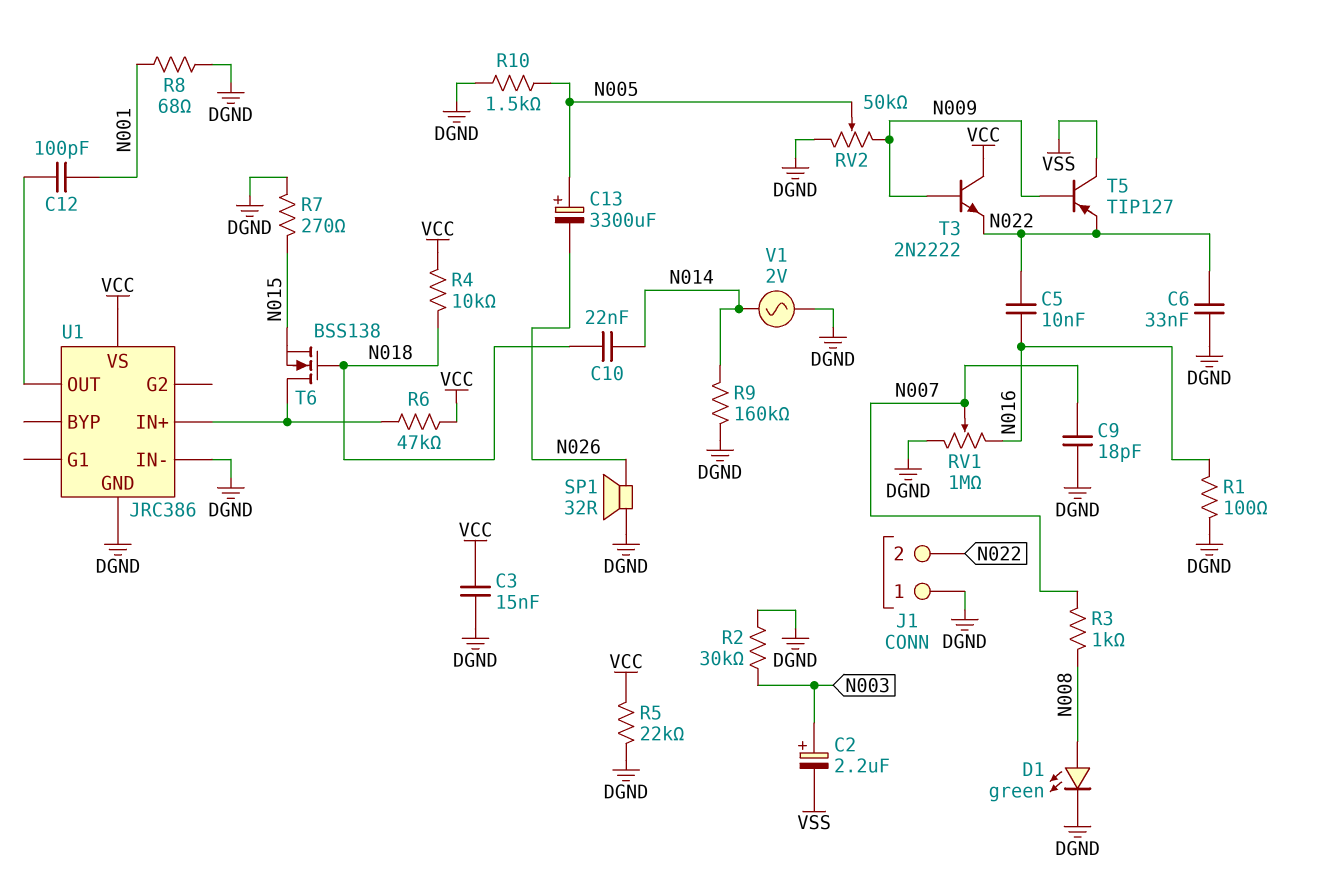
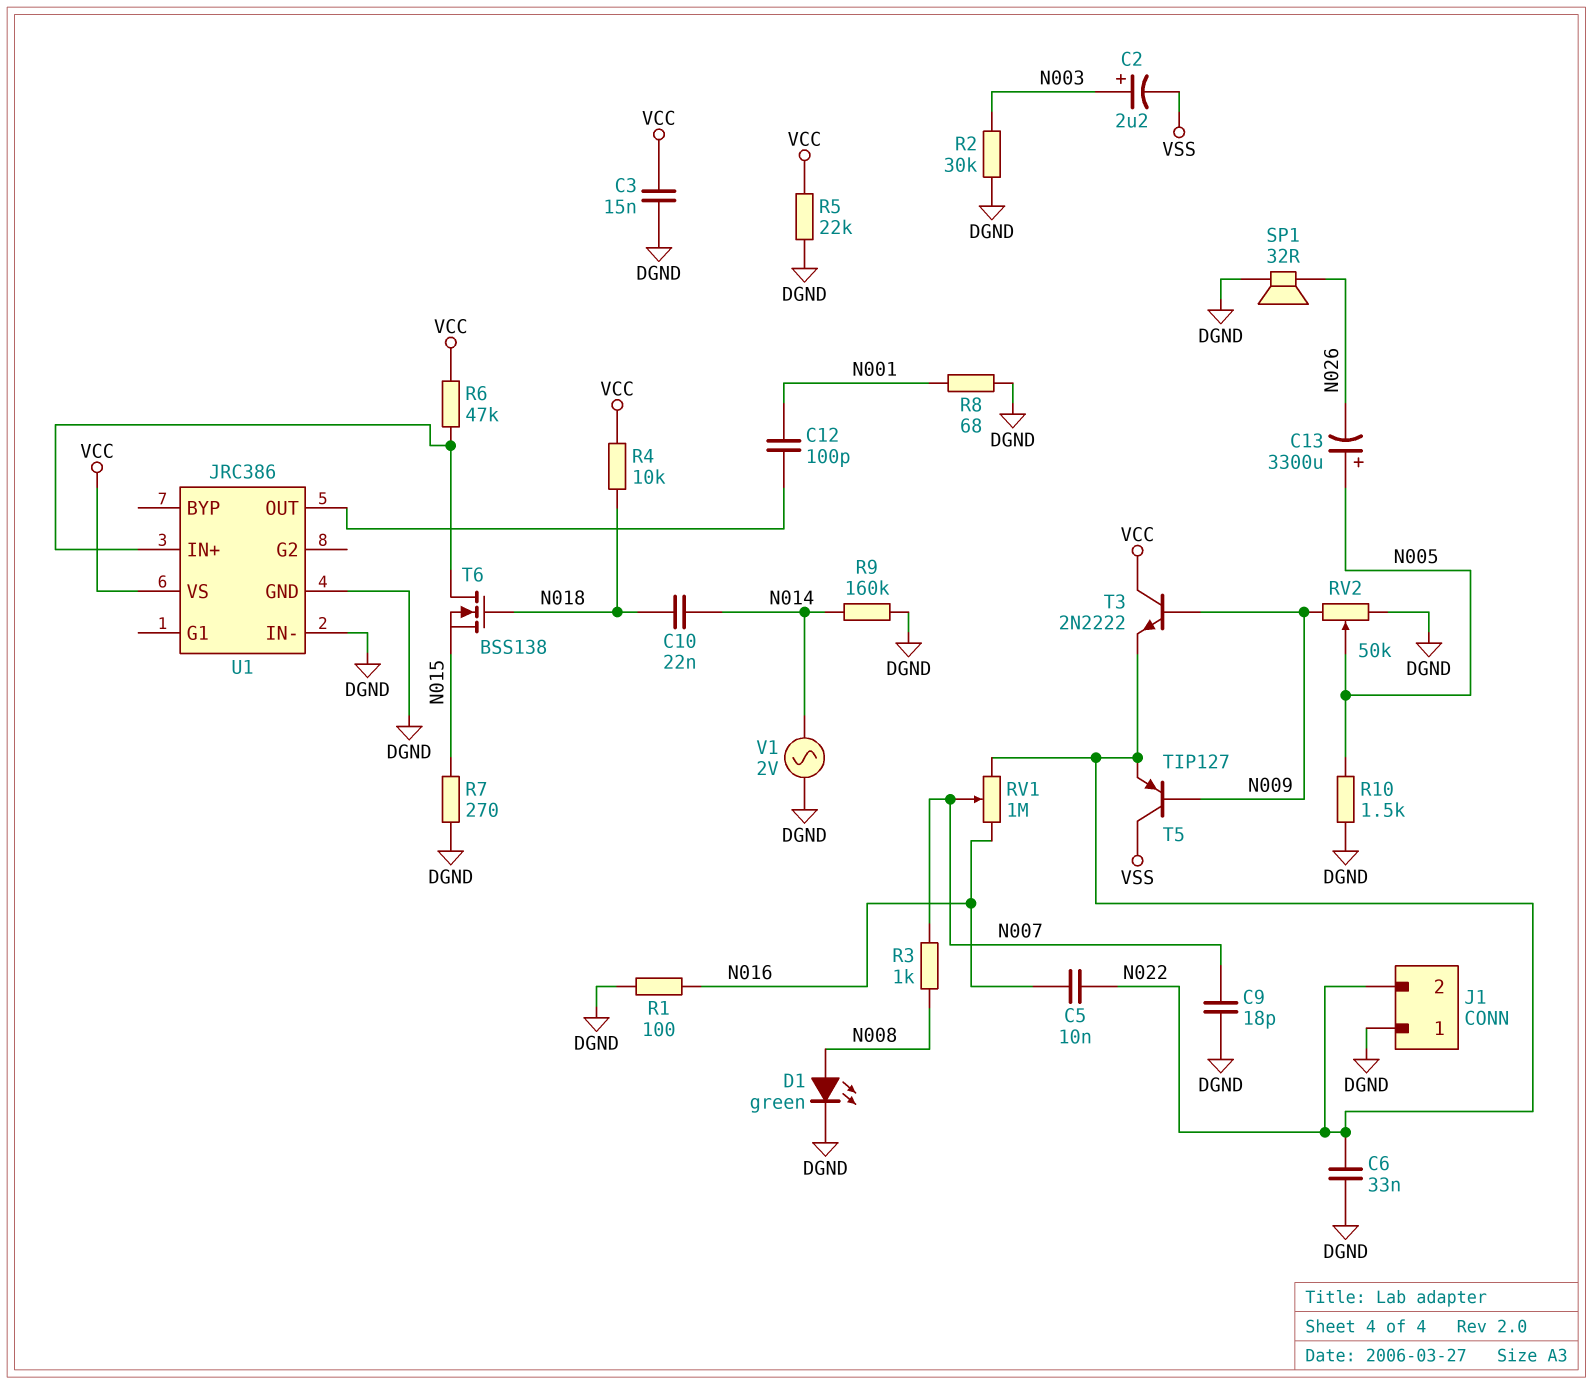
RV1: 1M (DGND, N016, wiper N007) -> 1M (N016, N022, wiper N007)

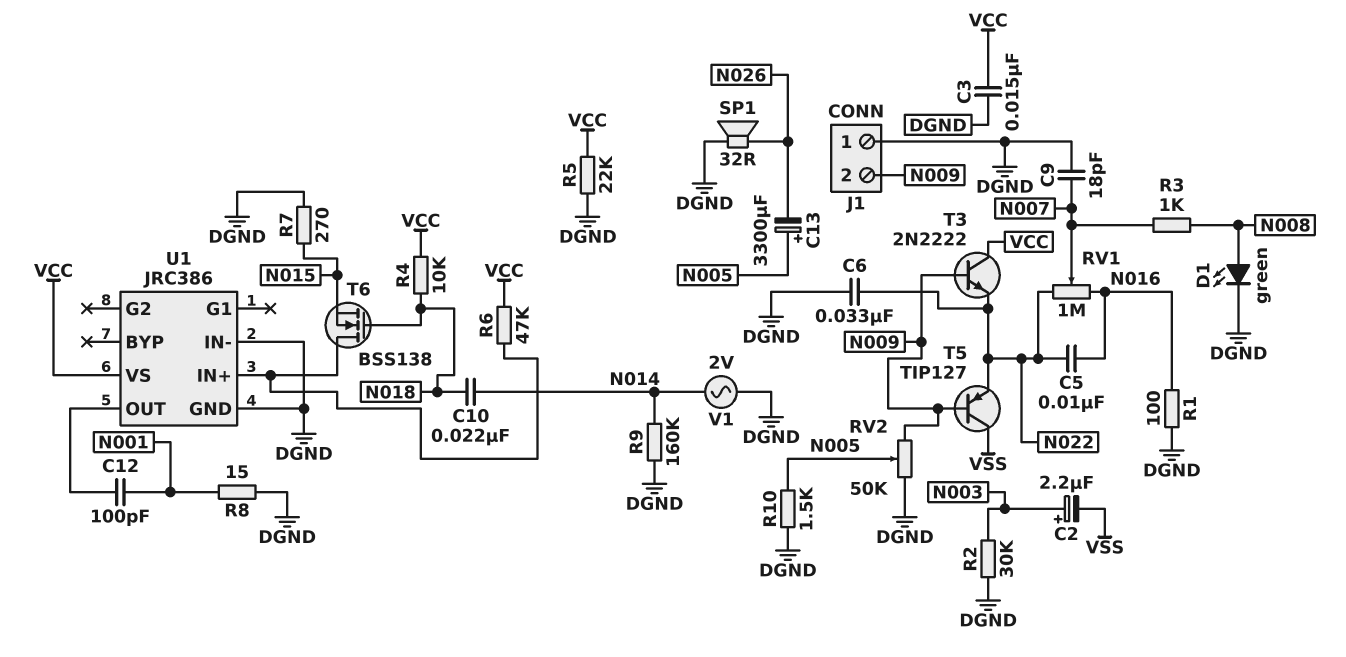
J1 pin 2: N022 -> N009
R8: 68 (DGND, N001) -> 15 (DGND, N001)

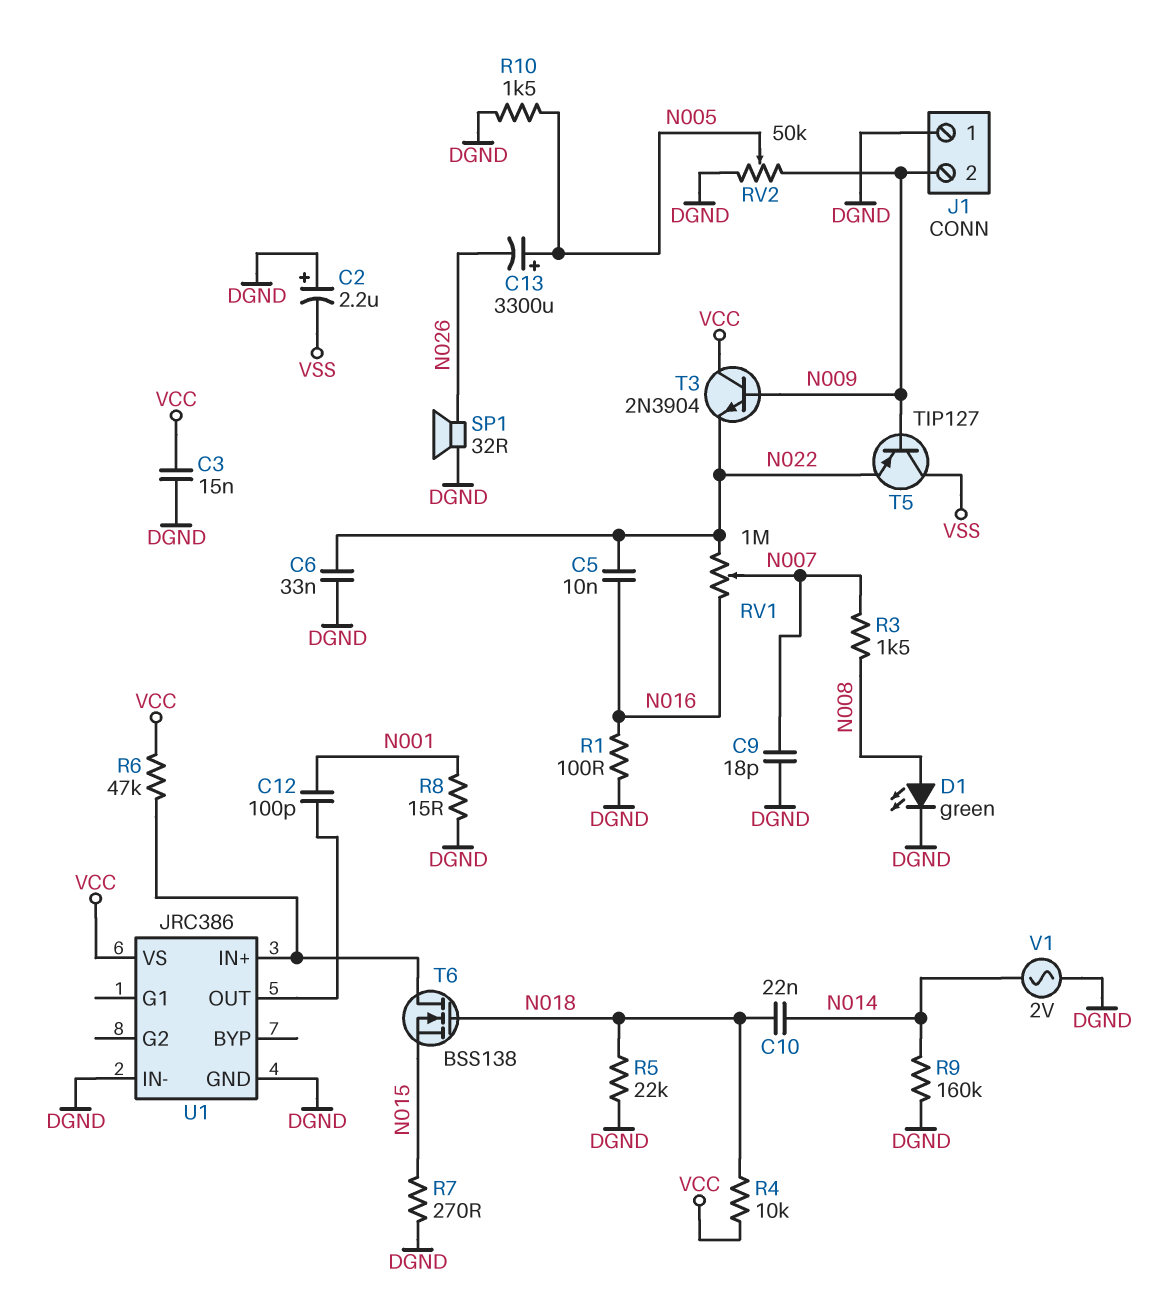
C2: 2.2uF (plus N003, minus VSS) -> 2.2uF (plus DGND, minus VSS)
R2: 30k (DGND, N003) -> none
R3: 1k (N007, N008) -> 1.5k (N007, N008)
R5: 22k (DGND, VCC) -> 22k (DGND, N018)
T3: NPN 2N2222 (B N009, C VCC, E N022) -> NPN 2N3904 (B N009, C VCC, E N022)

